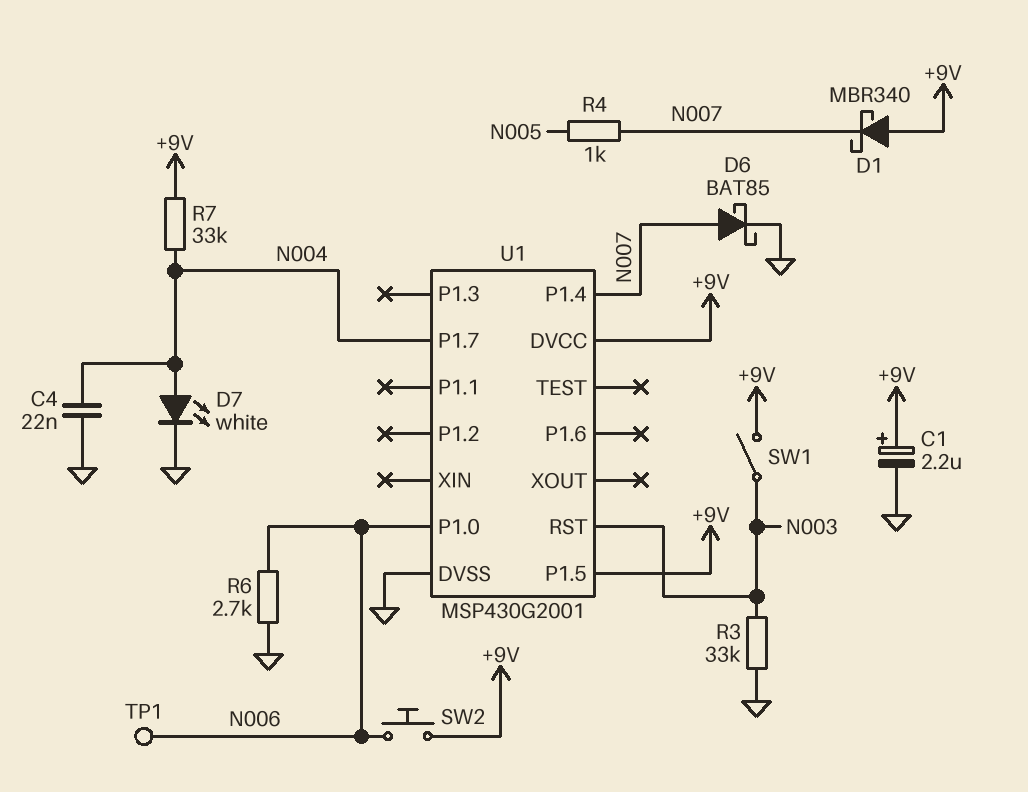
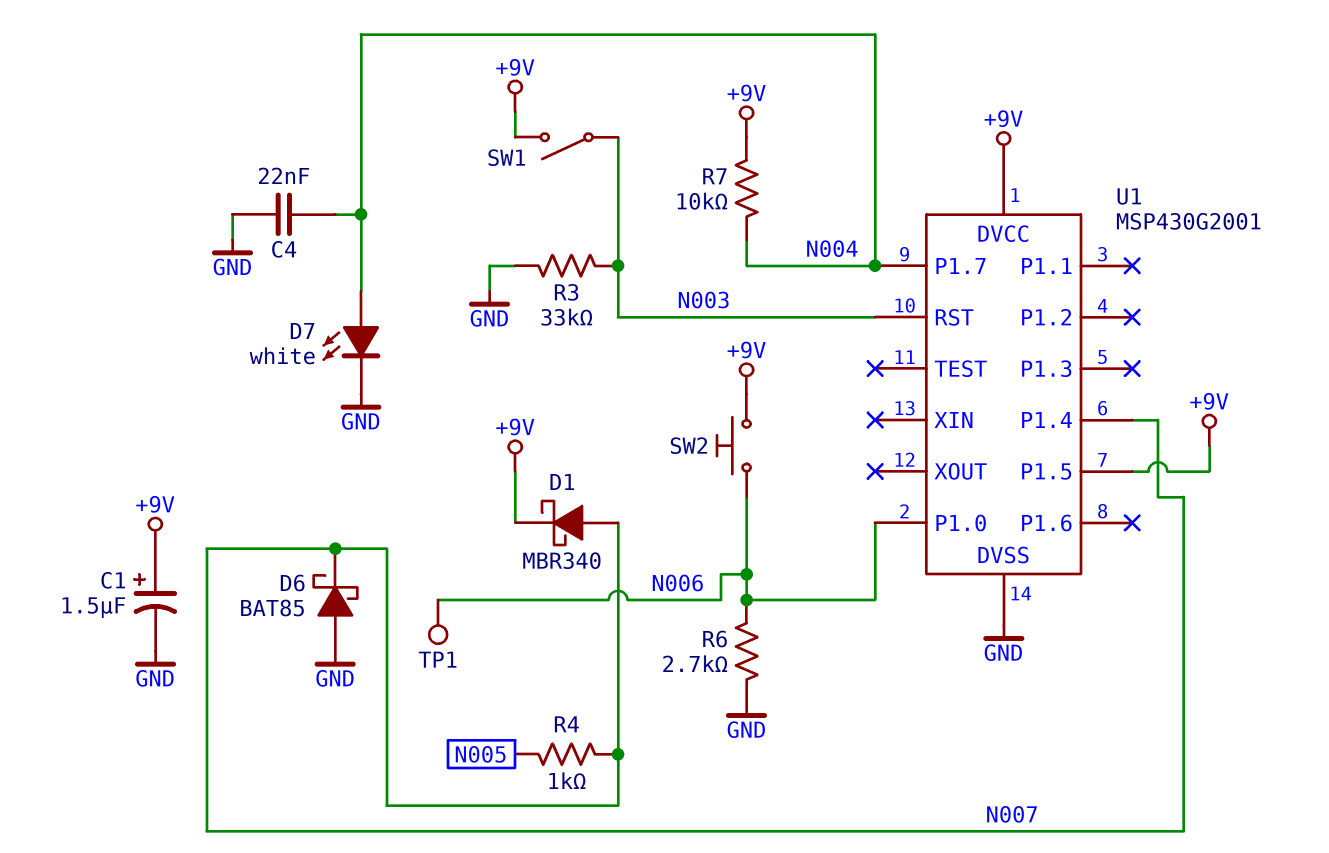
C1: 2.2uF (plus +9V, minus GND) -> 1.5uF (plus +9V, minus GND)
D1: schottky MBR340 (A +9V, K N007) -> schottky MBR340 (A N007, K +9V)
D6: schottky BAT85 (A N007, K GND) -> schottky BAT85 (A GND, K N007)
R7: 33k (+9V, N004) -> 10k (+9V, N004)

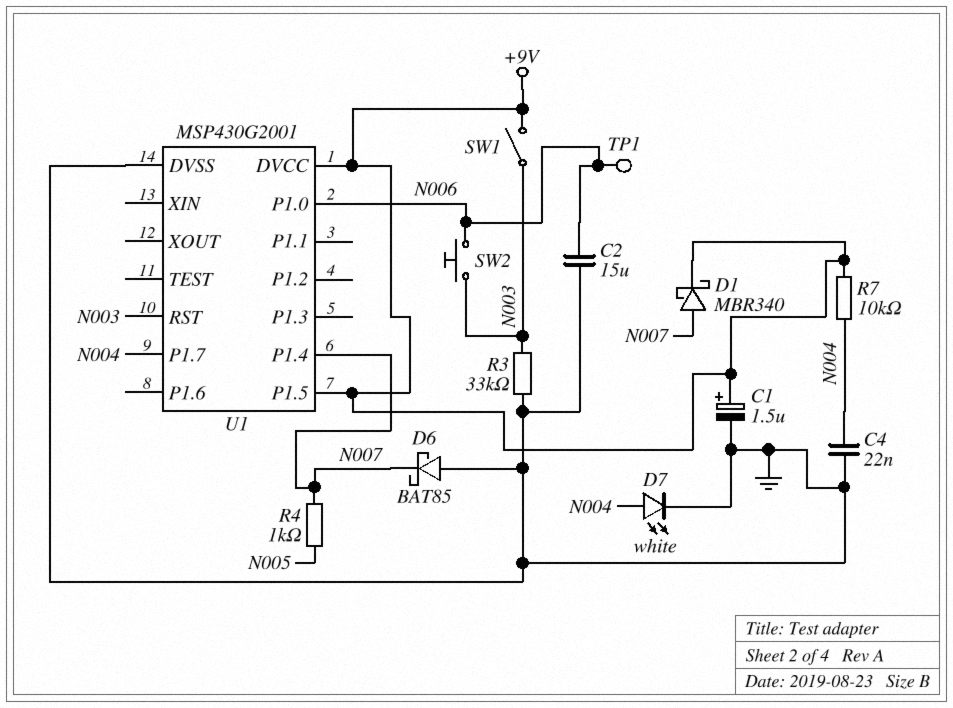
C2: none -> 15uF (GND, N006)
R6: 2.7k (GND, N006) -> none
SW2: button (+9V, N006) -> button (N003, N006)

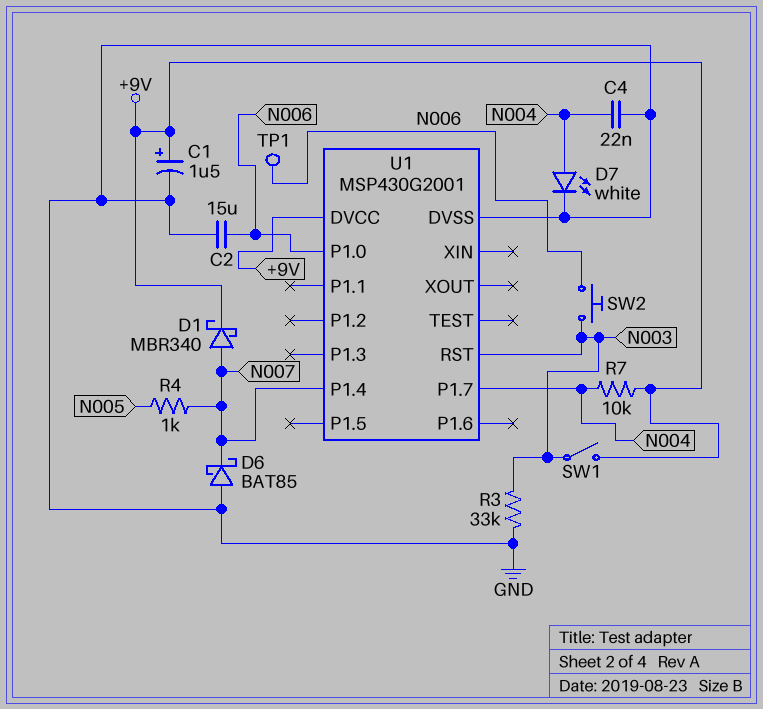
U1 pin P1.5: +9V -> none

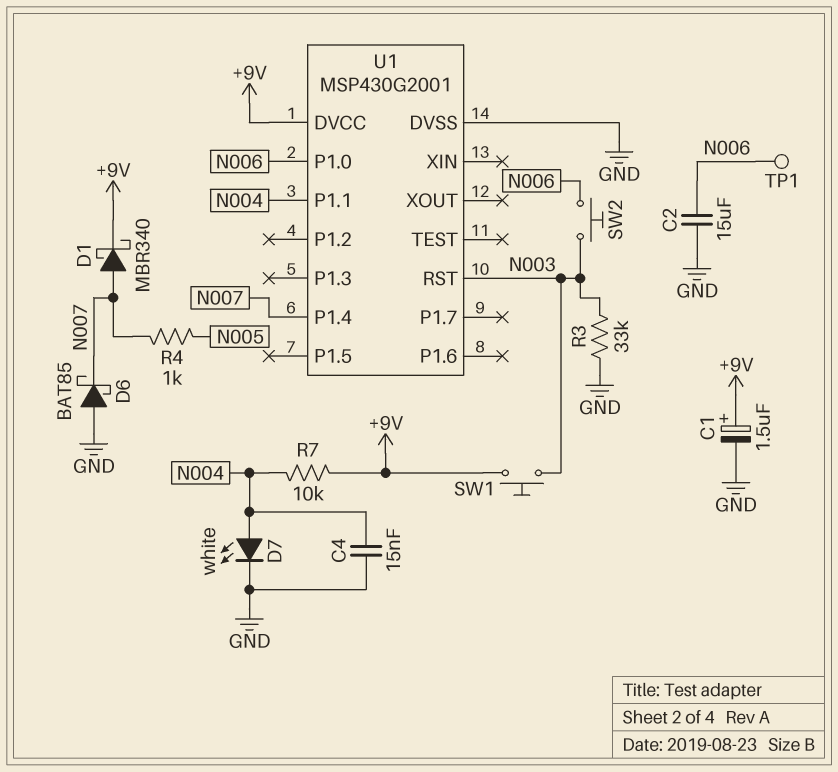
C4: 22nF (GND, N004) -> 15nF (GND, N004)
SW1: switch (+9V, N003) -> button (+9V, N003)
U1 pin P1.1: none -> N004
U1 pin P1.7: N004 -> none

